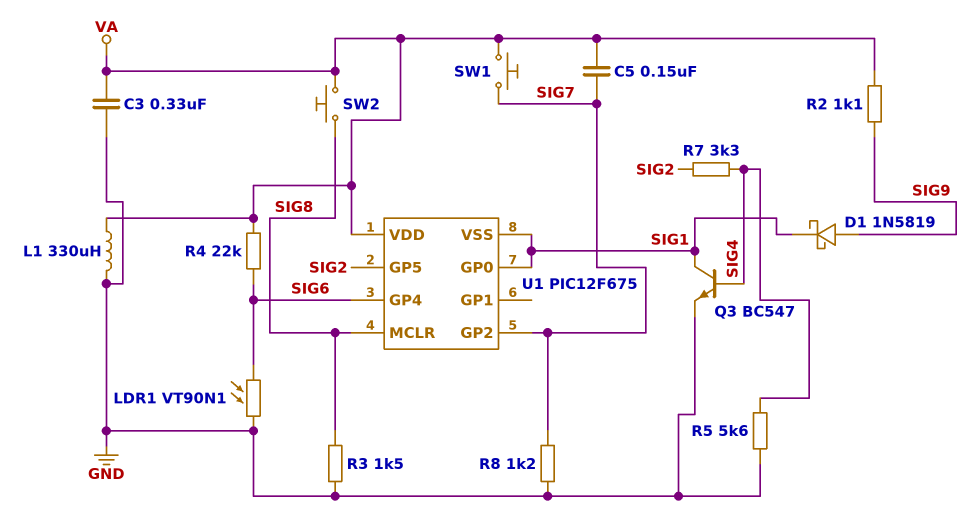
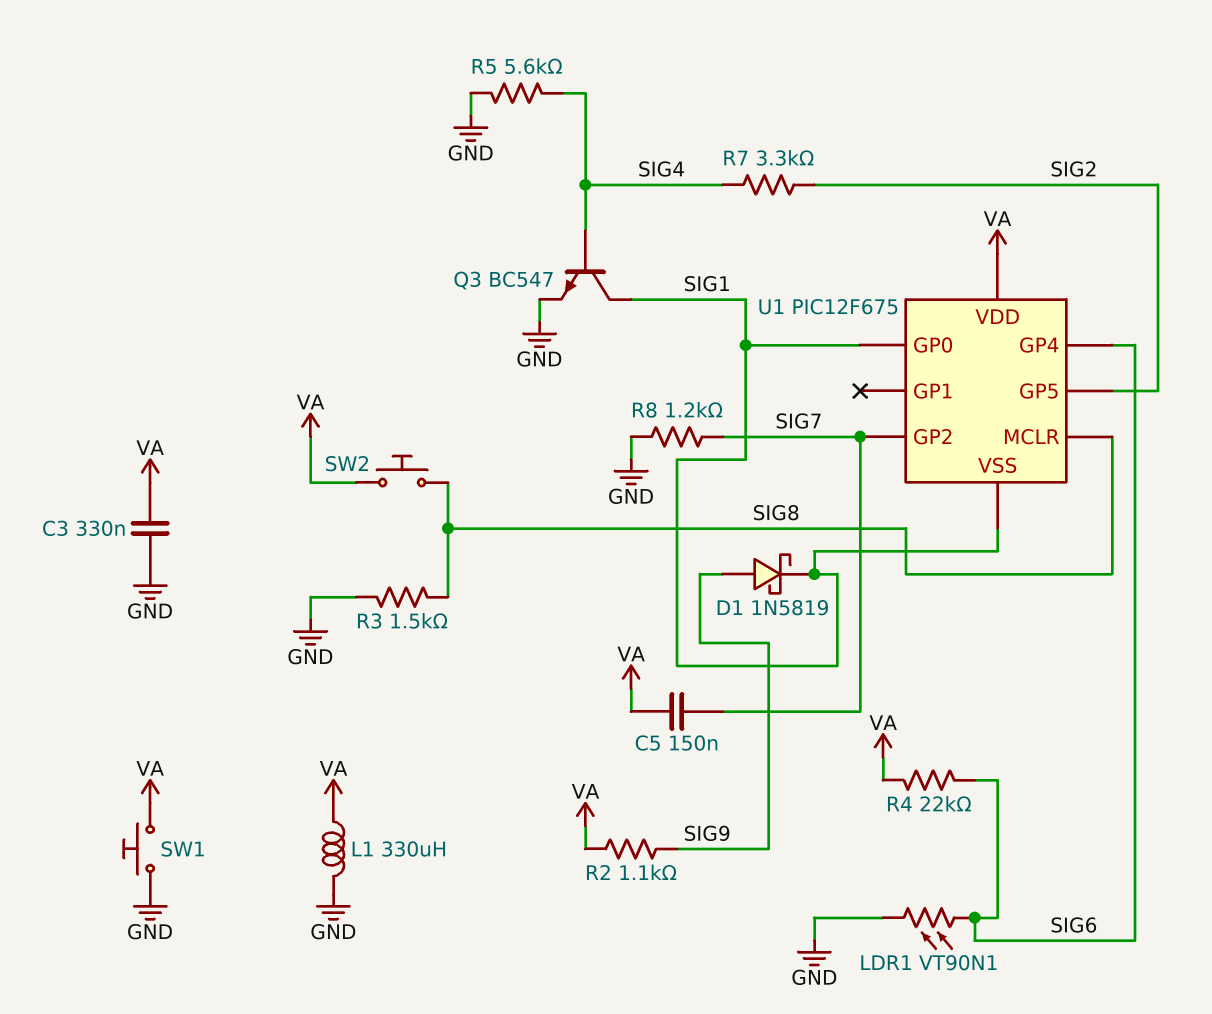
SW1: button (SIG7, VA) -> button (GND, VA)

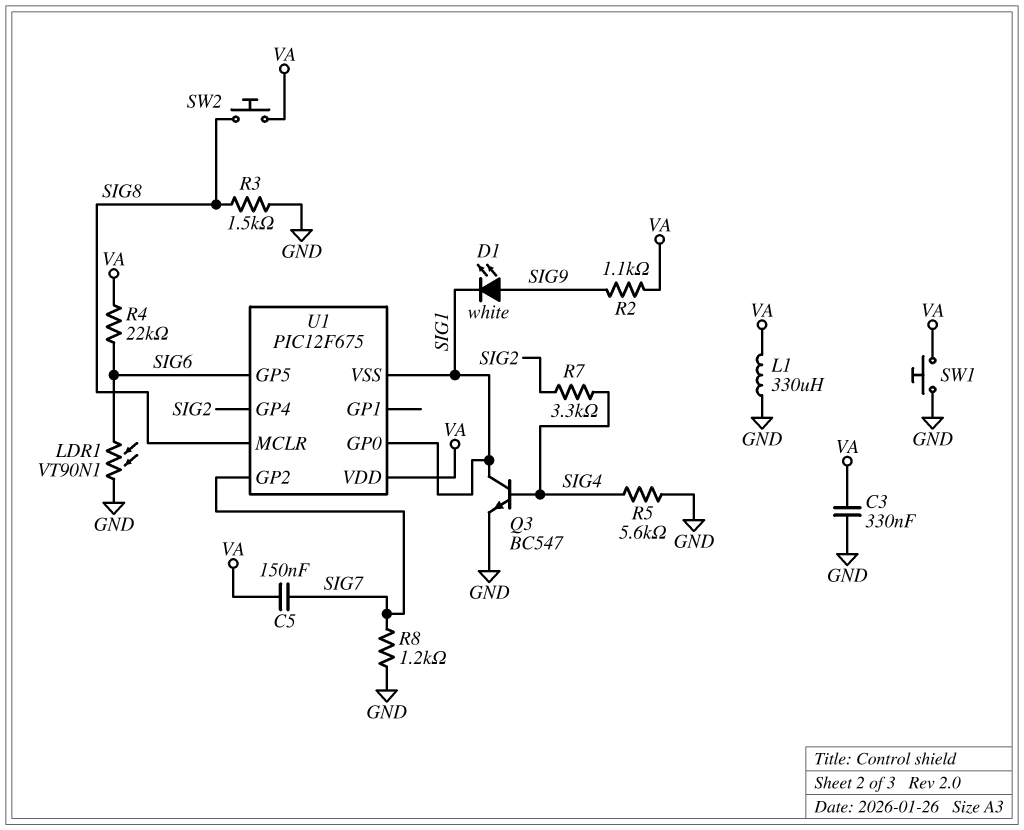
D1: schottky 1N5819 (A SIG9, K SIG1) -> LED white (A SIG9, K SIG1)
U1 pin GP4: SIG6 -> SIG2
U1 pin GP5: SIG2 -> SIG6

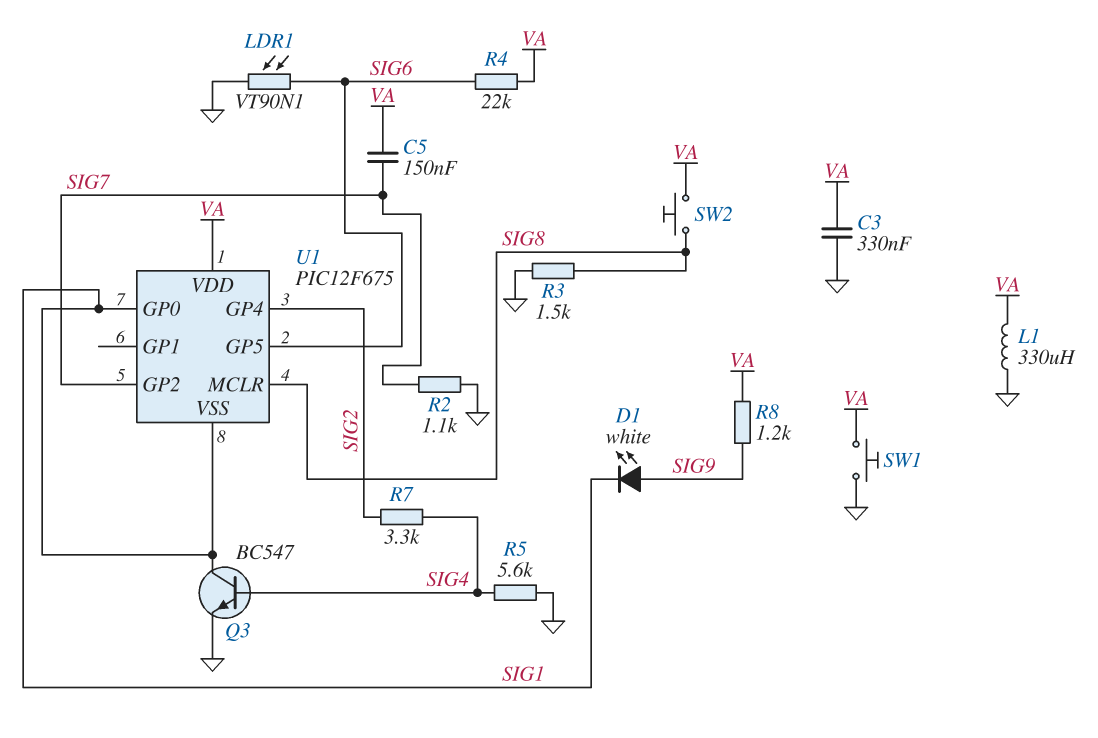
R2: 1.1k (SIG9, VA) -> 1.1k (GND, SIG7)
R8: 1.2k (GND, SIG7) -> 1.2k (SIG9, VA)

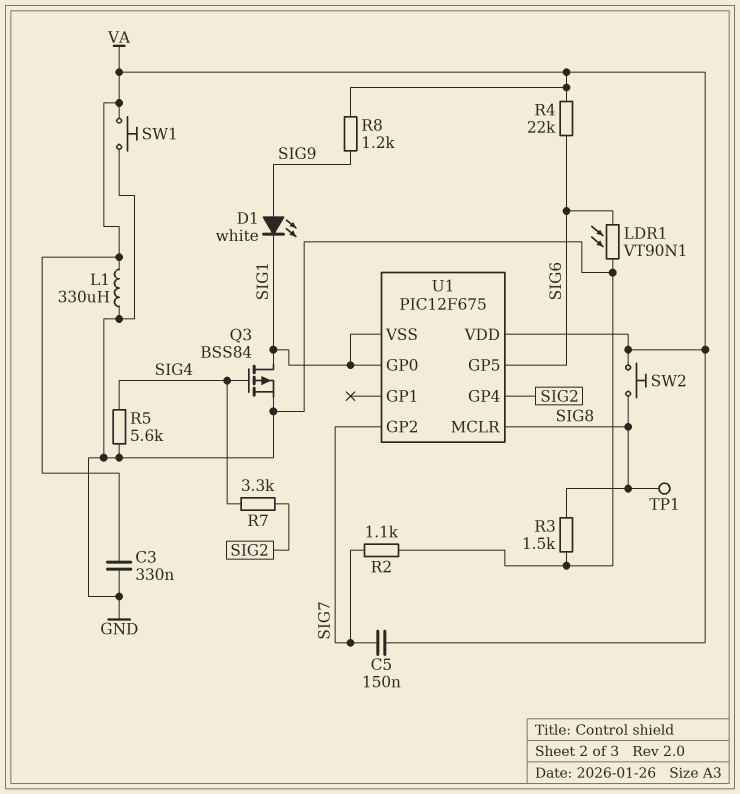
Q3: NPN BC547 (B SIG4, C SIG1, E GND) -> PMOS BSS84 (G SIG4, D SIG1, S GND)
TP1: none -> test point (SIG8)

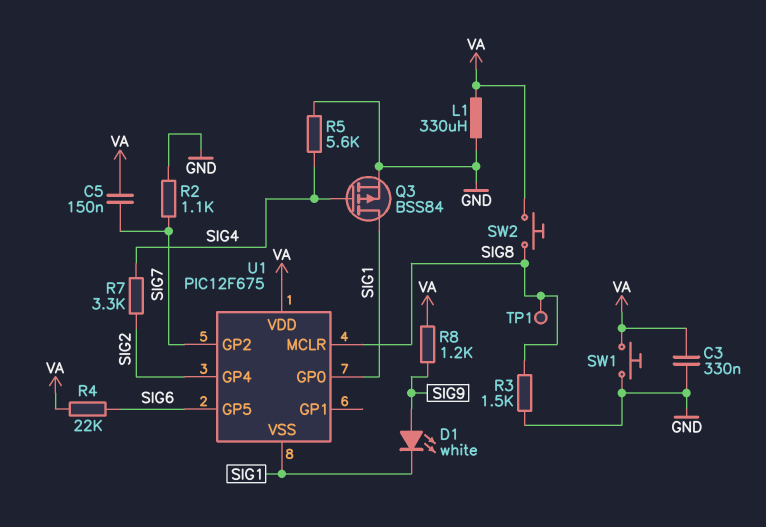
LDR1: VT90N1 (GND, SIG6) -> none

